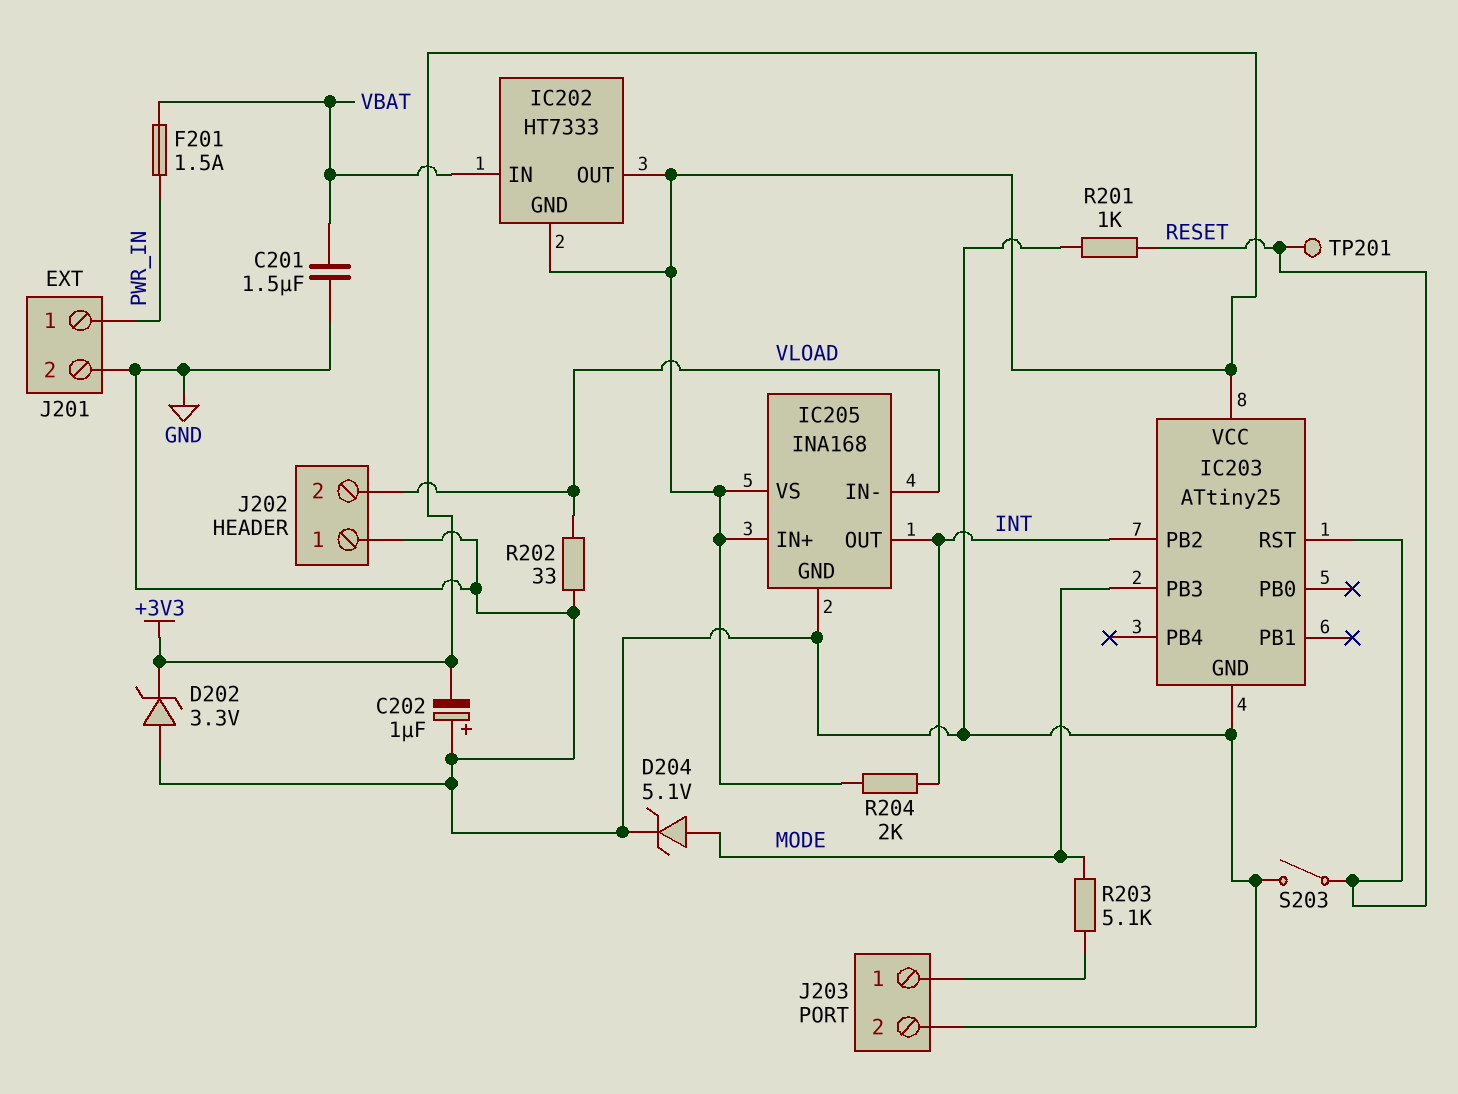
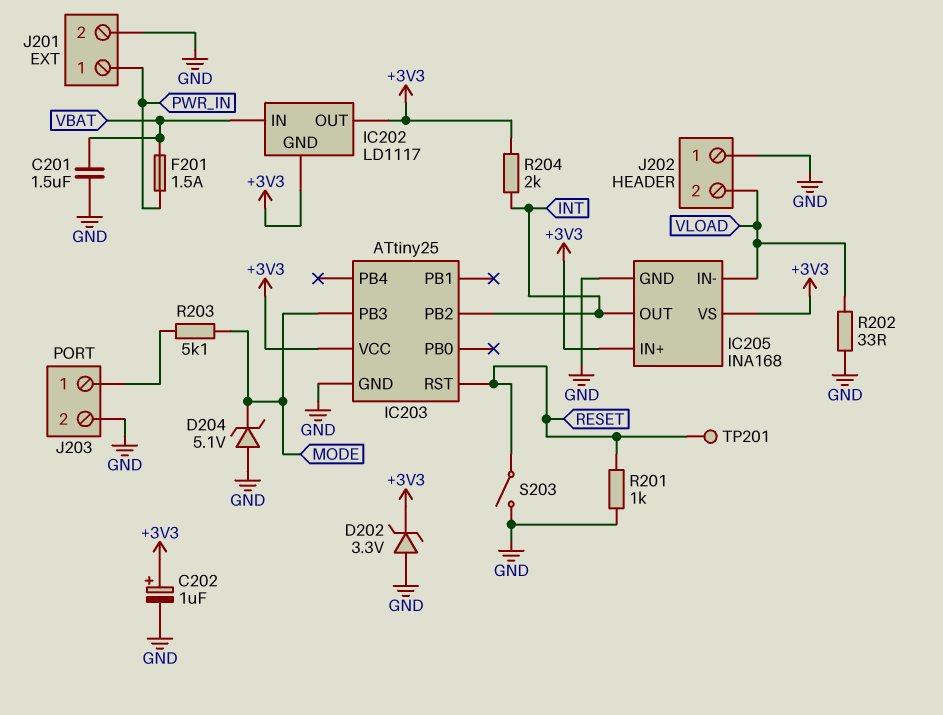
C202: 1uF (plus GND, minus +3V3) -> 1uF (plus +3V3, minus GND)
D204: zener 5.1V (A MODE, K GND) -> zener 5.1V (A GND, K MODE)
IC202: HT7333 -> LD1117

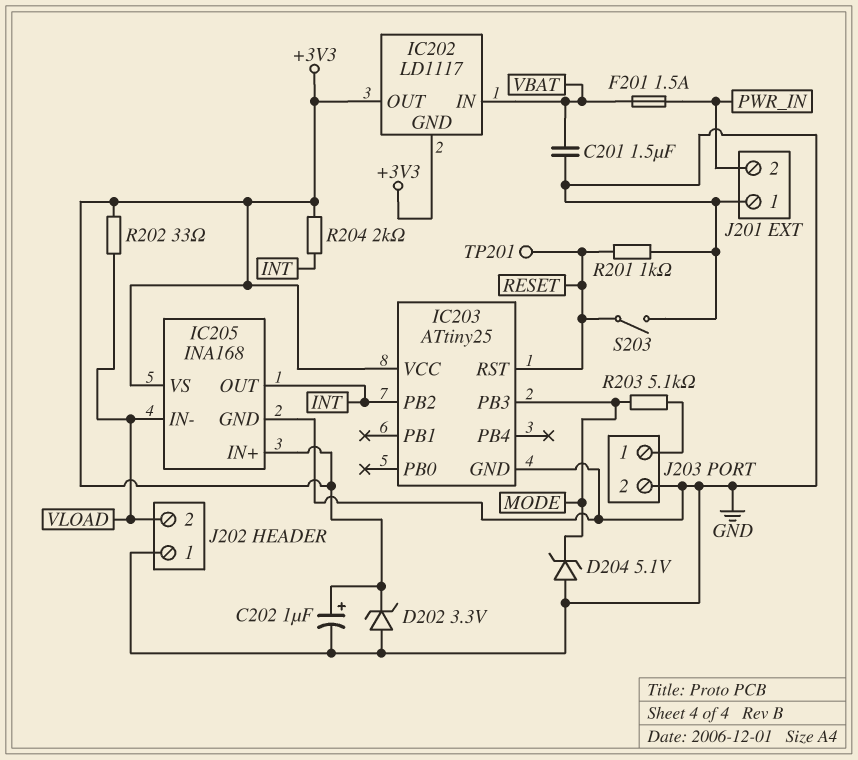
J201 pin 1: PWR_IN -> GND
J201 pin 2: GND -> PWR_IN
R202: 33 (GND, VLOAD) -> 33 (+3V3, VLOAD)

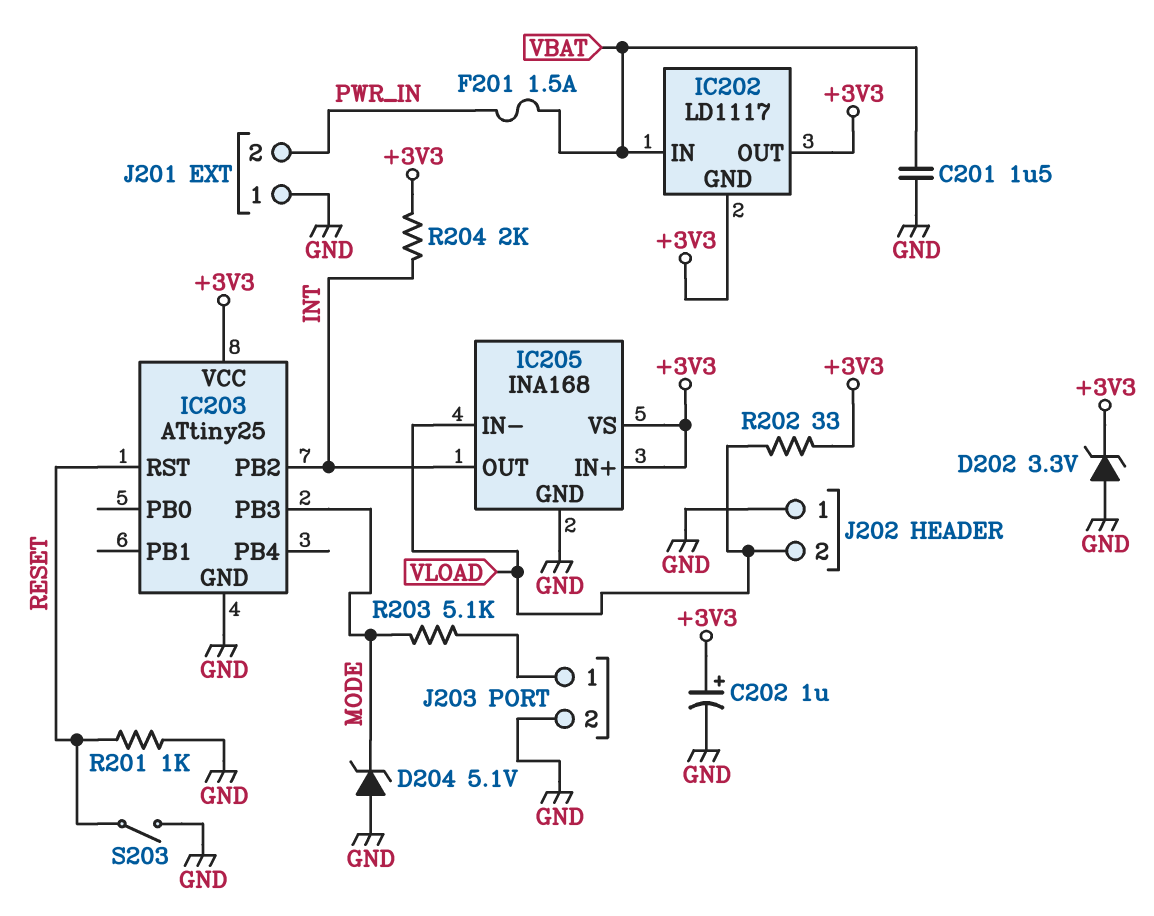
TP201: test point (RESET) -> none

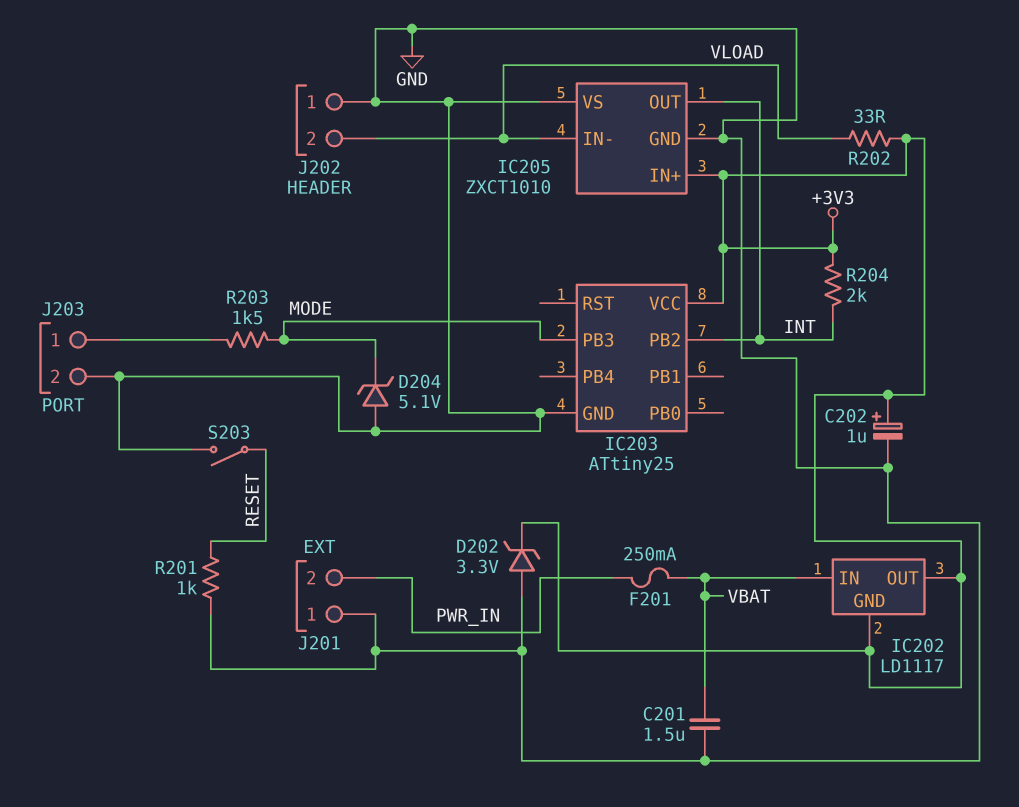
F201: 1.5A (PWR_IN, VBAT) -> 250mA (PWR_IN, VBAT)
IC203 pin RST: RESET -> none
IC205: INA168 -> ZXCT1010
IC205 pin VS: +3V3 -> GND
R203: 5.1k (J203/1, MODE) -> 1.5k (J203/1, MODE)

